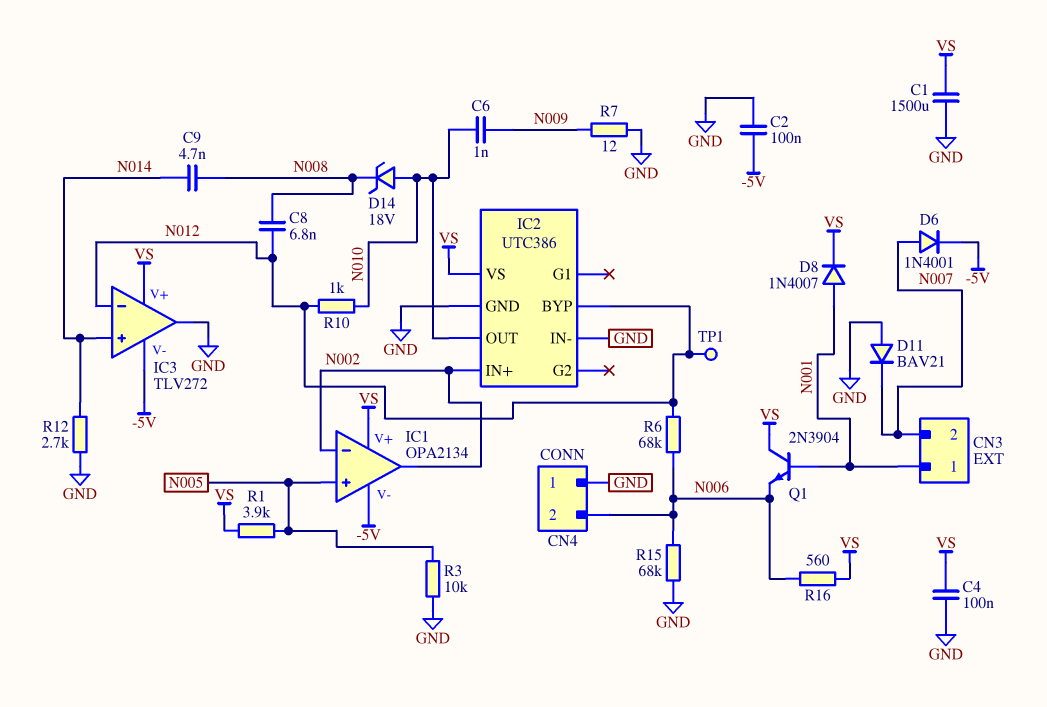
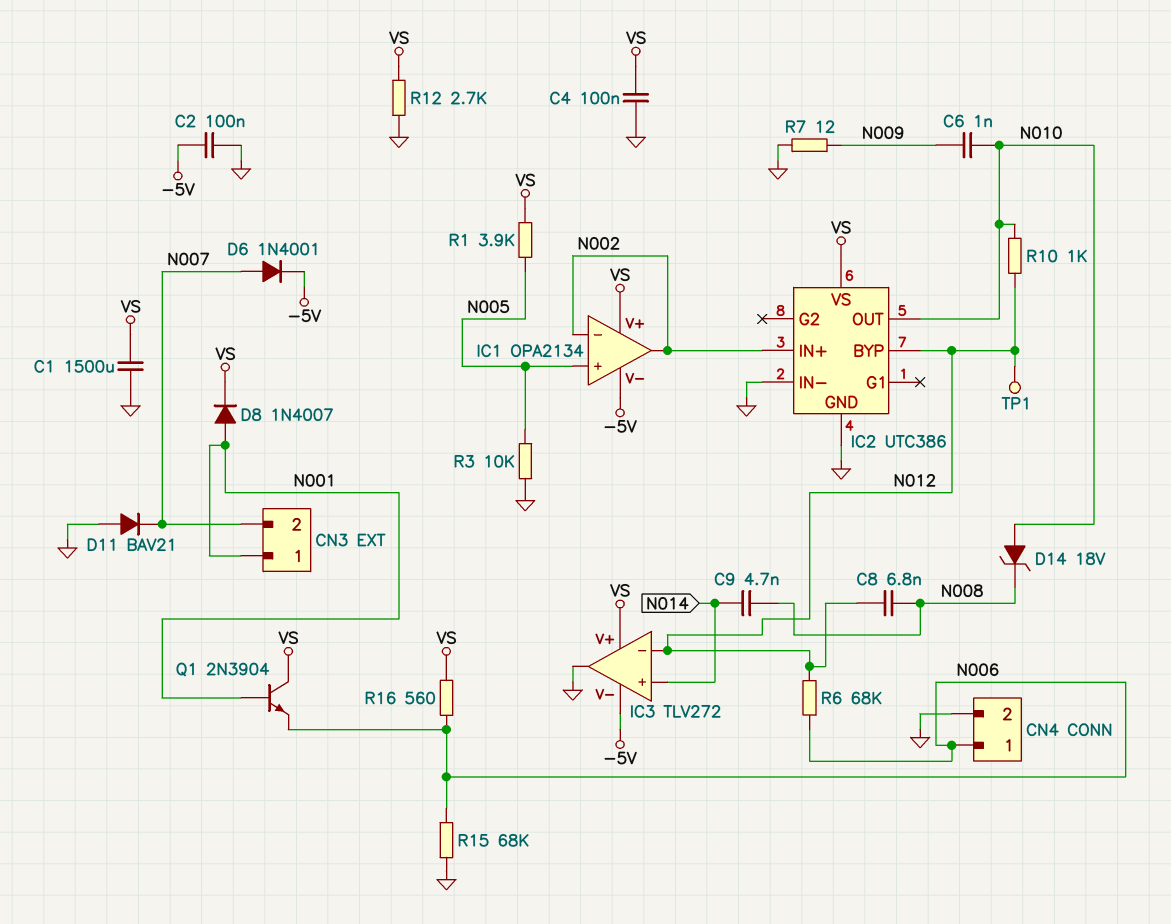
CN4 pin 1: GND -> N006
CN4 pin 2: N006 -> GND
R12: 2.7k (GND, N014) -> 2.7k (GND, VS)

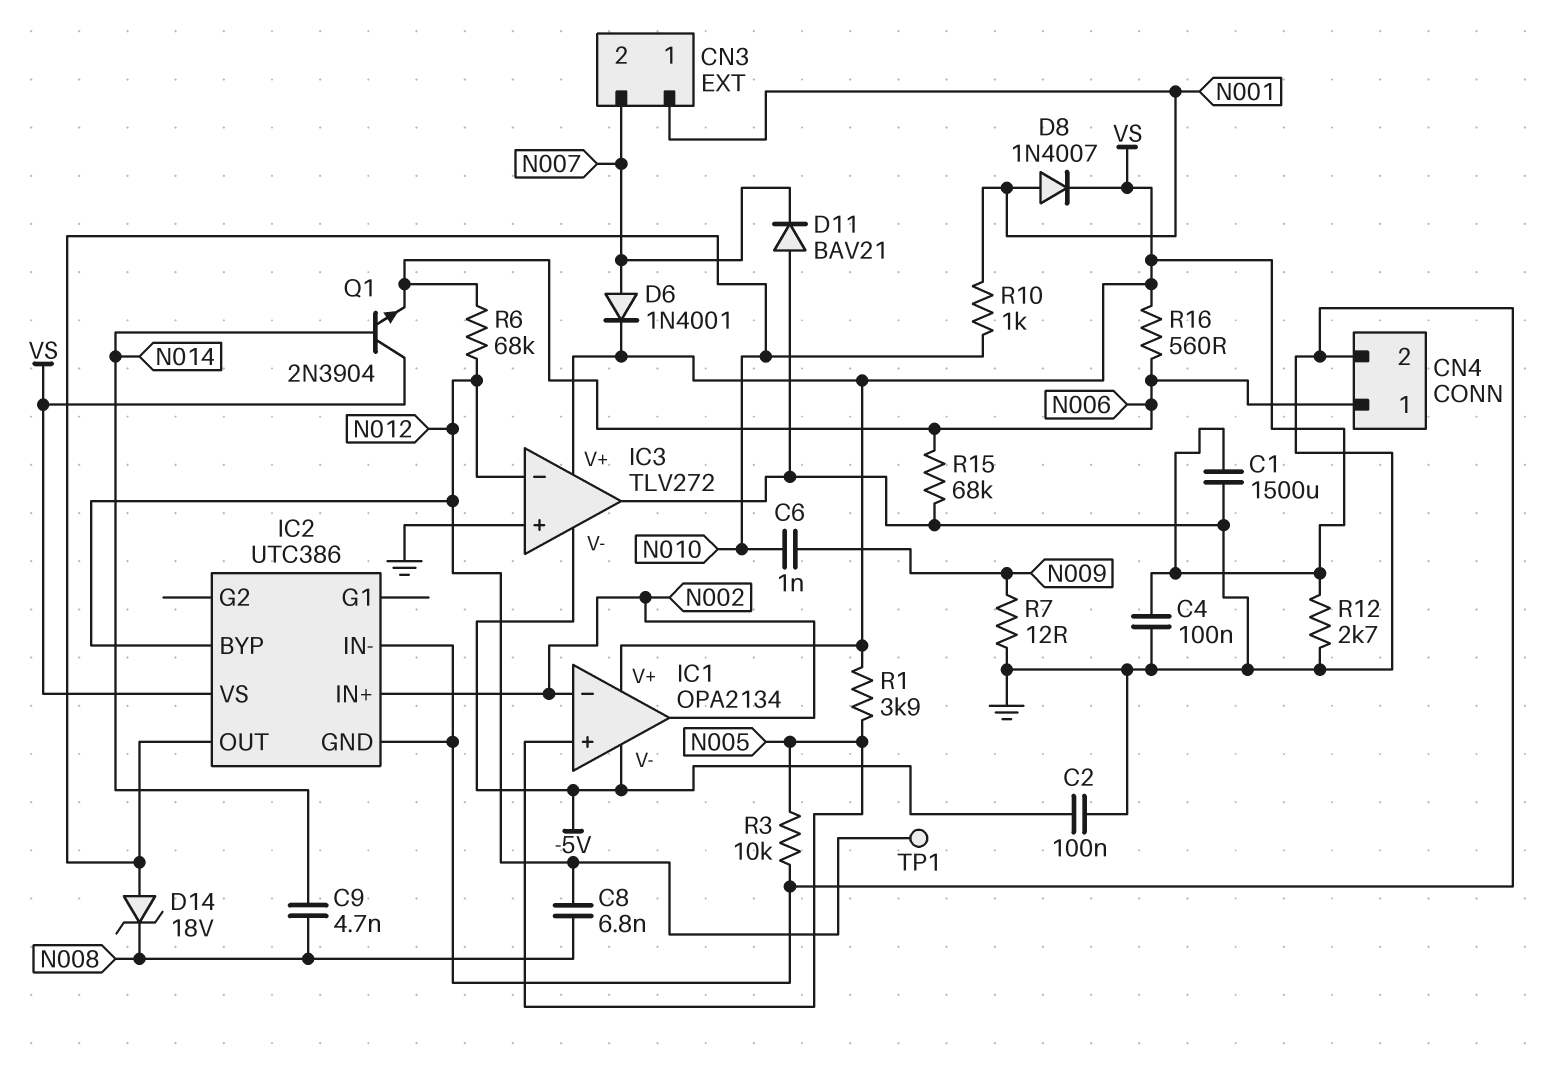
D6: diode 1N4001 (A N007, K -5V) -> diode 1N4001 (A N007, K VS)
IC3 pin in+: N014 -> GND
Q1: NPN 2N3904 (B N001, C VS, E N006) -> NPN 2N3904 (B N014, C VS, E N006)
R10: 1k (N010, N012) -> 1k (N001, N010)

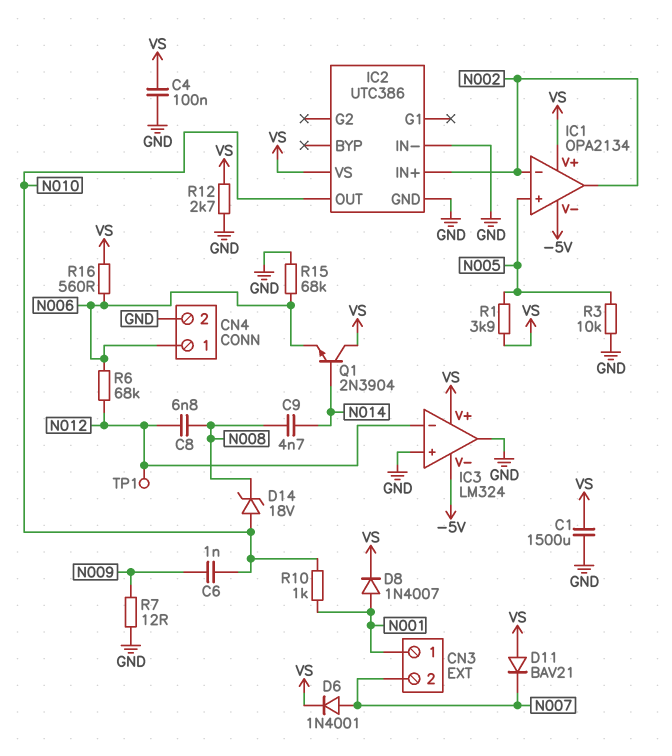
C2: 100nF (-5V, GND) -> none
D11: diode BAV21 (A GND, K N007) -> diode BAV21 (A VS, K N007)
IC2 pin BYP: N012 -> none
IC3: TLV272 -> LM324

